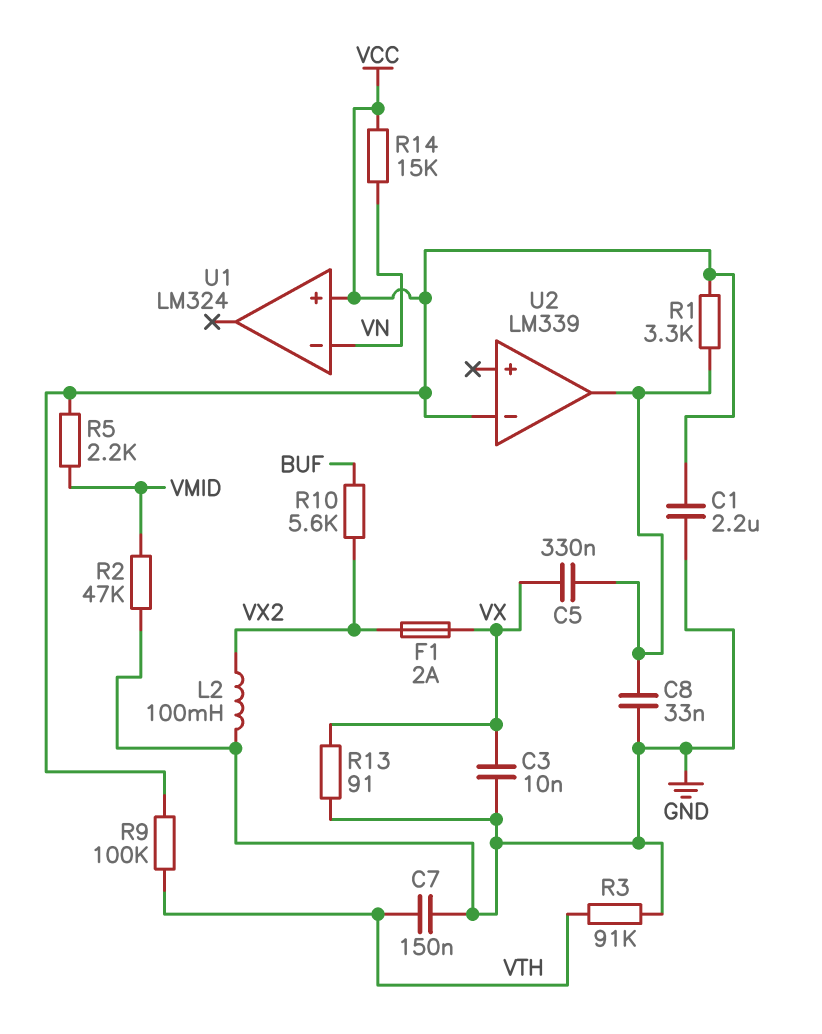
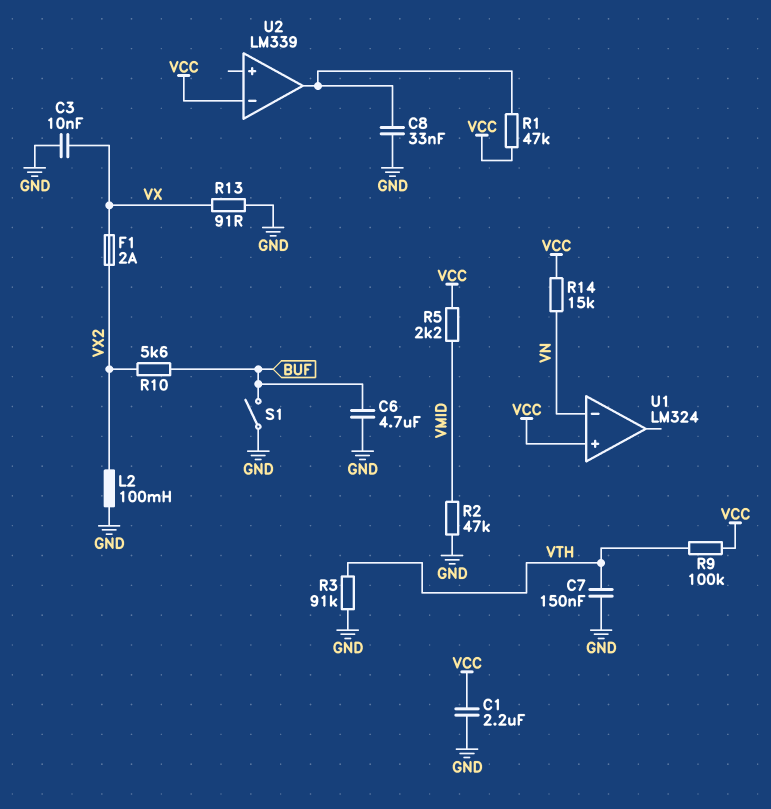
C5: 330nF (U2/out, VX) -> none
C6: none -> 4.7uF (BUF, GND)
R1: 3.3k (U2/out, VCC) -> 47k (U2/out, VCC)
S1: none -> switch (BUF, GND)

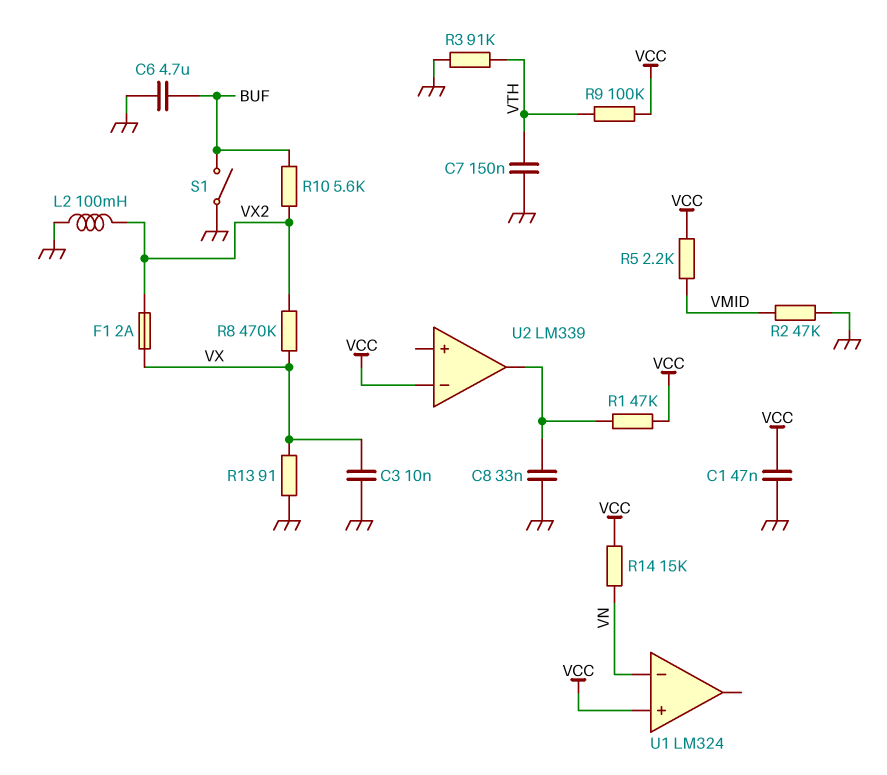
C1: 2.2uF (GND, VCC) -> 47nF (GND, VCC)
R8: none -> 470k (VX, VX2)

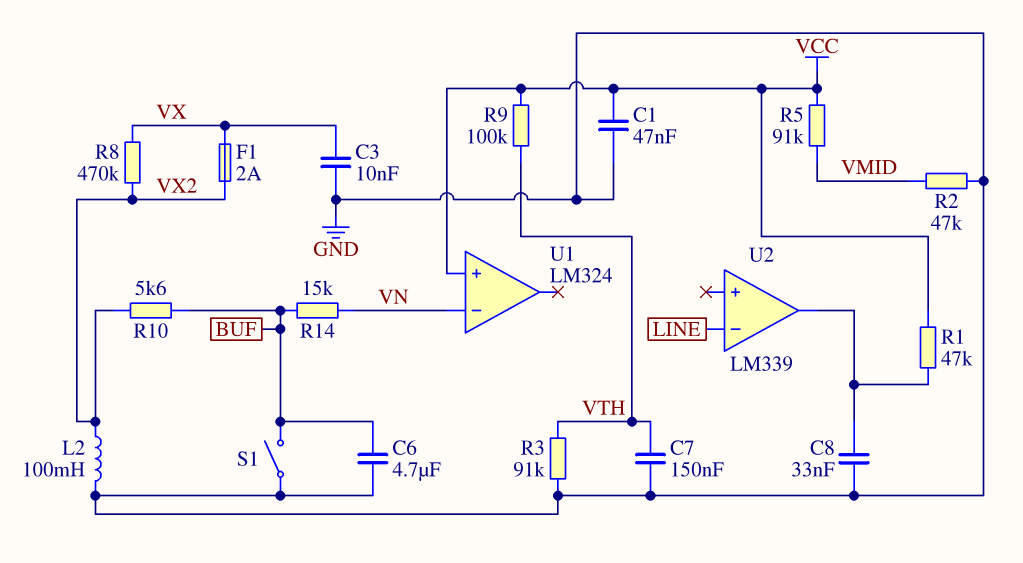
R5: 2.2k (VCC, VMID) -> 91k (VCC, VMID)
R13: 91 (GND, VX) -> none
R14: 15k (VCC, VN) -> 15k (BUF, VN)
U2 pin in-: VCC -> LINE

